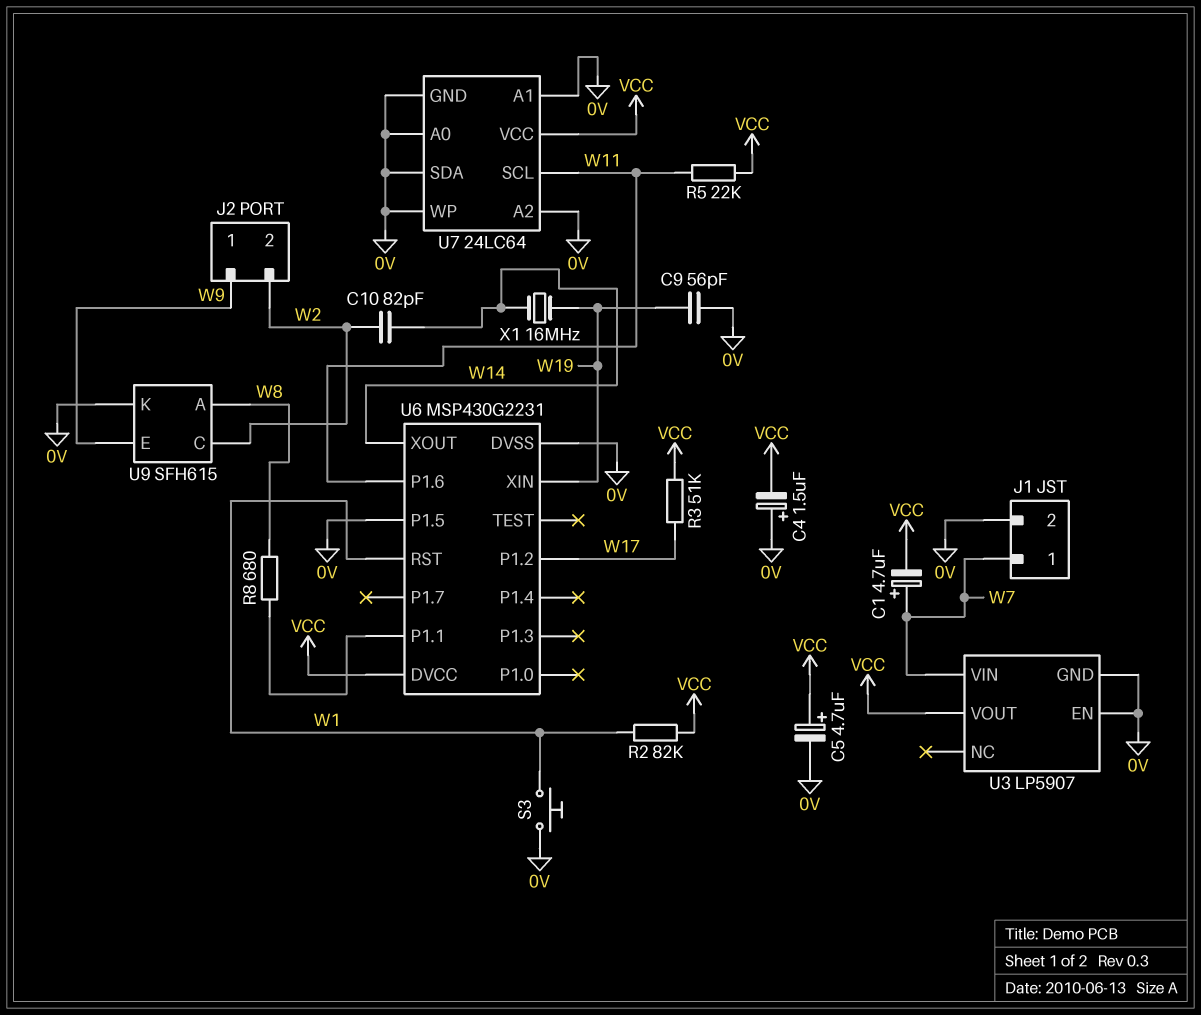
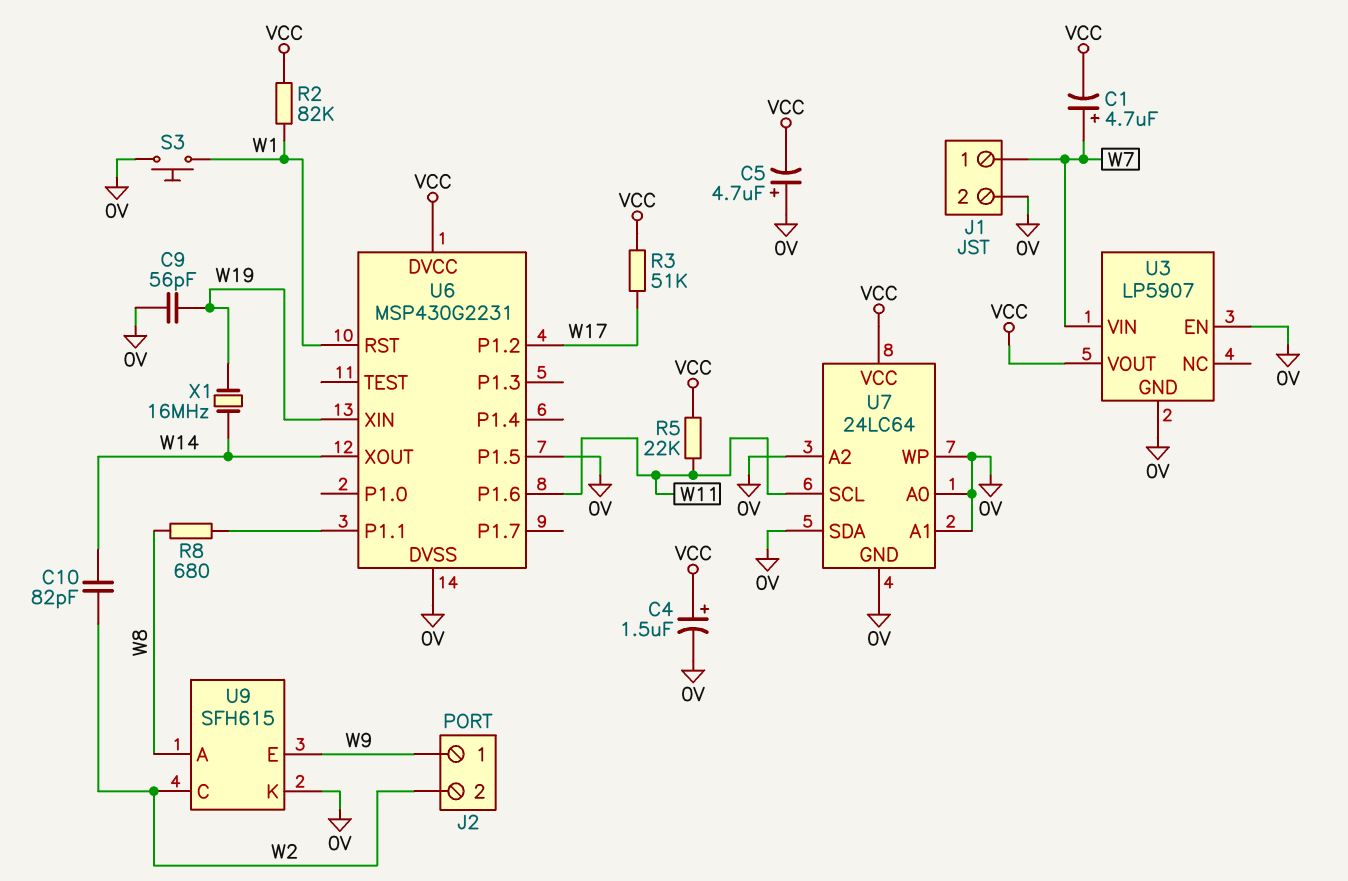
C4: 1.5uF (plus 0V, minus VCC) -> 1.5uF (plus VCC, minus 0V)
C5: 4.7uF (plus VCC, minus 0V) -> 4.7uF (plus 0V, minus VCC)

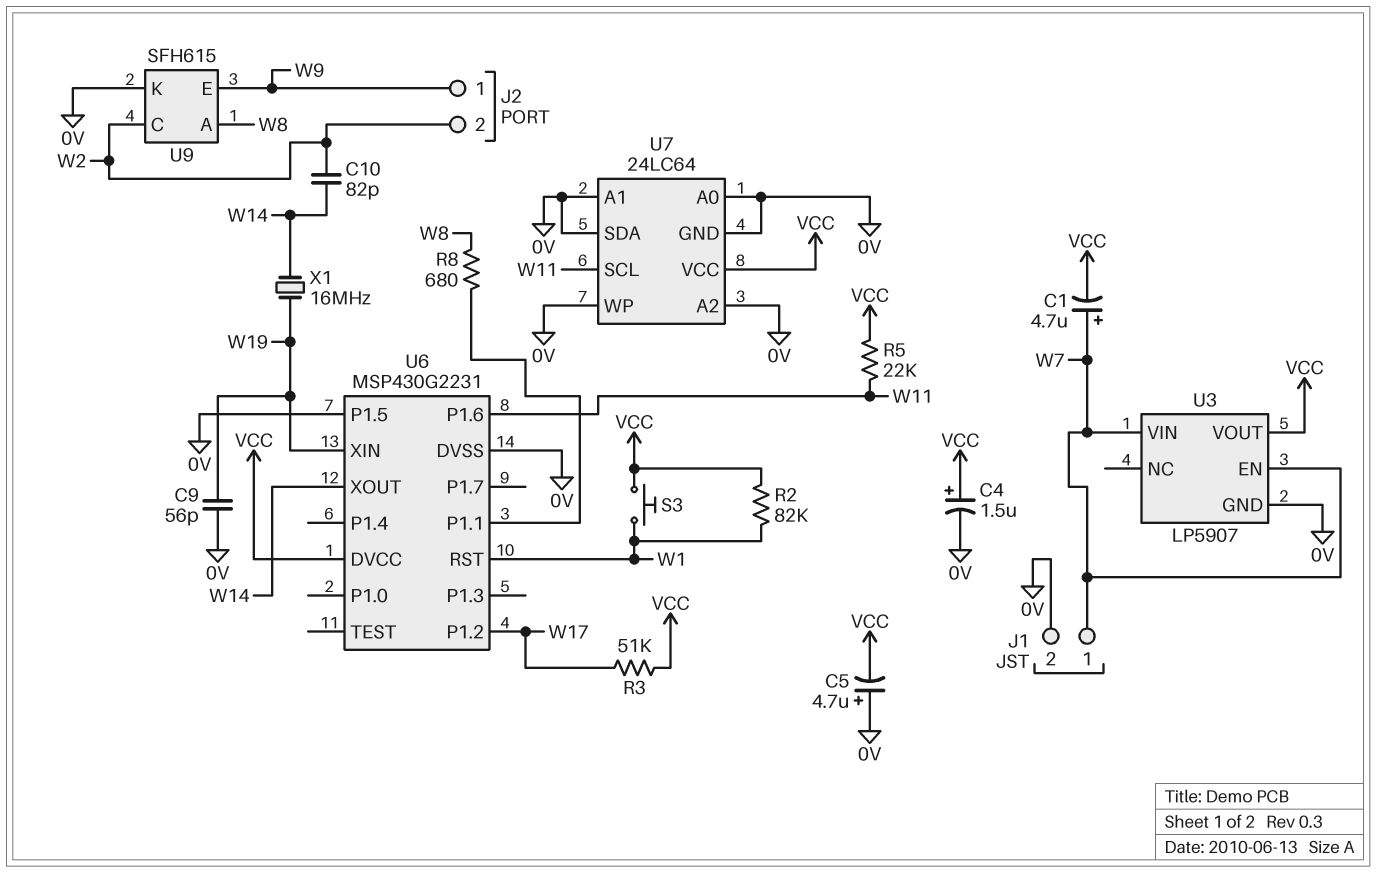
S3: button (0V, W1) -> button (VCC, W1)
U3 pin EN: 0V -> W7

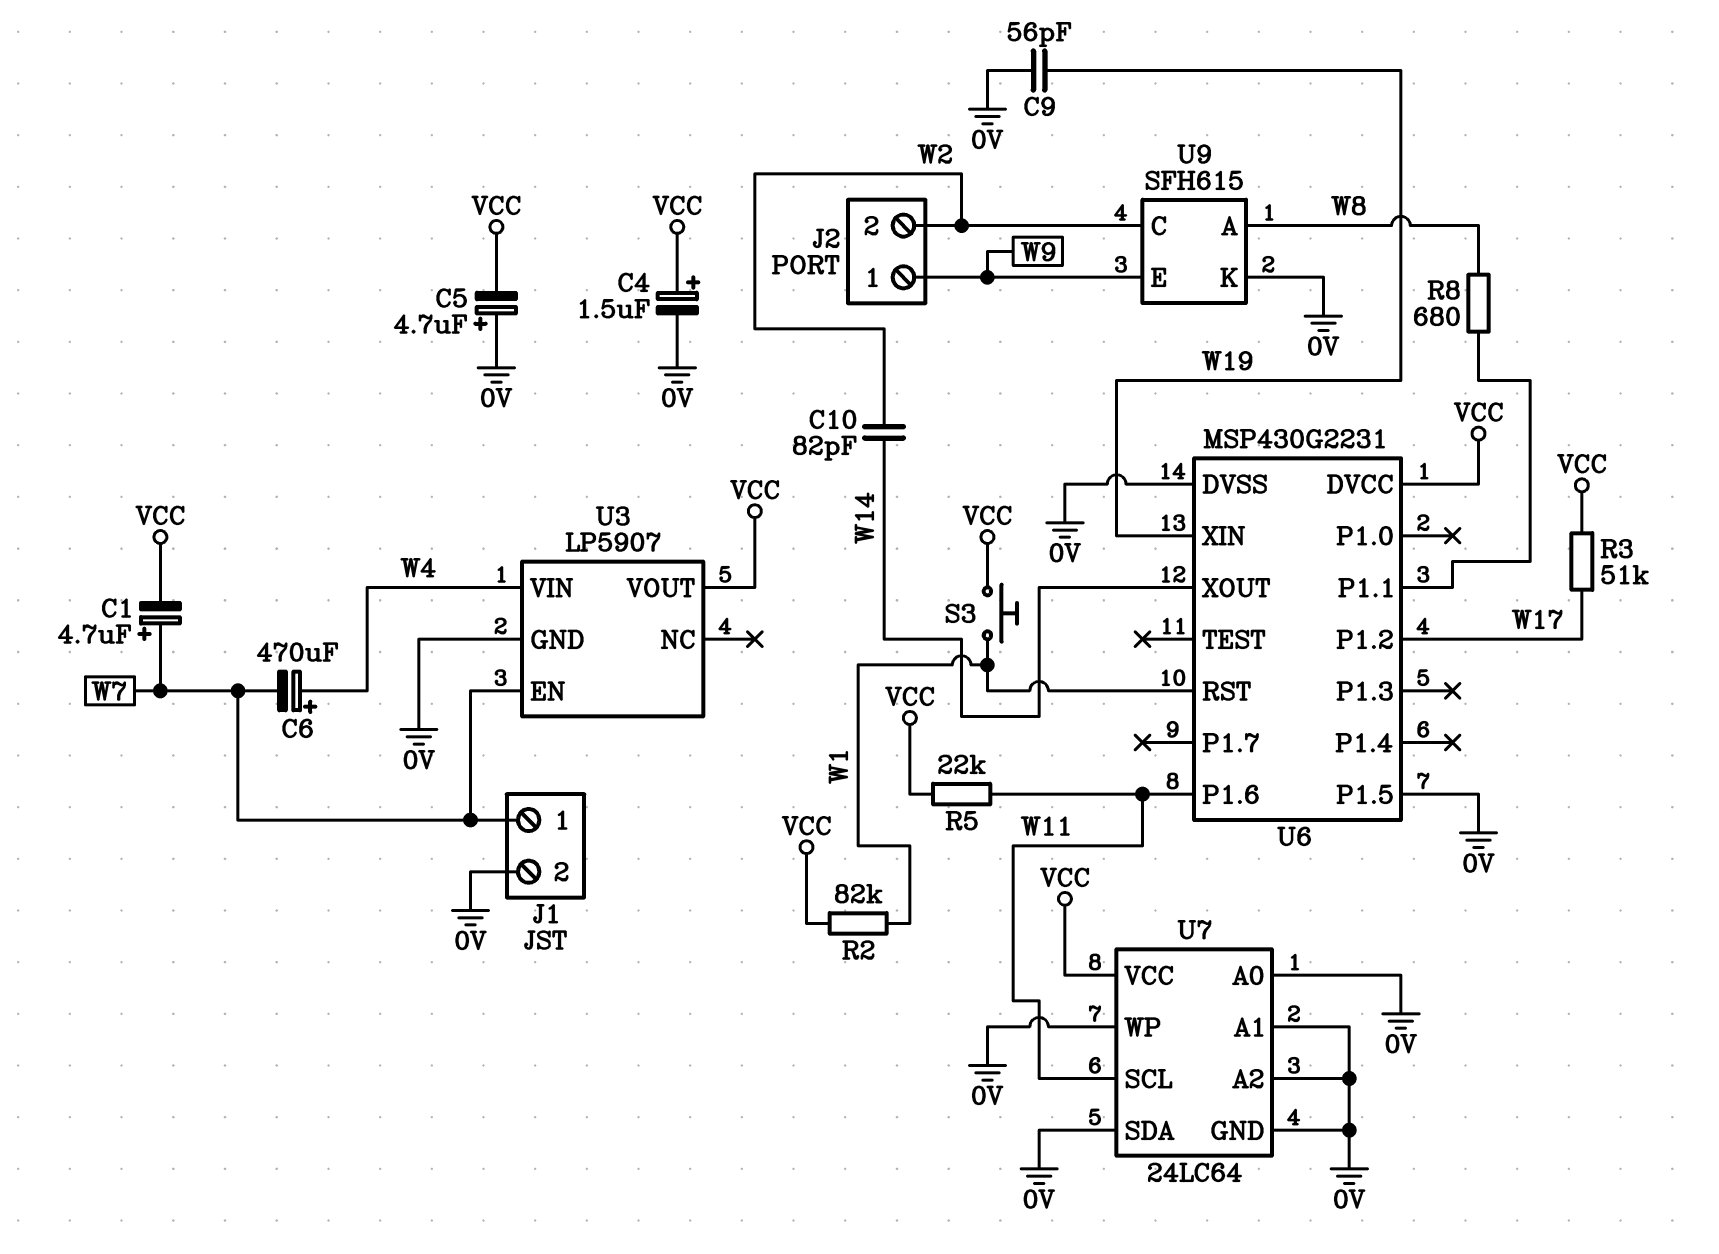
C6: none -> 470uF (plus W4, minus W7)
U3 pin VIN: W7 -> W4
X1: 16MHz (W14, W19) -> none

